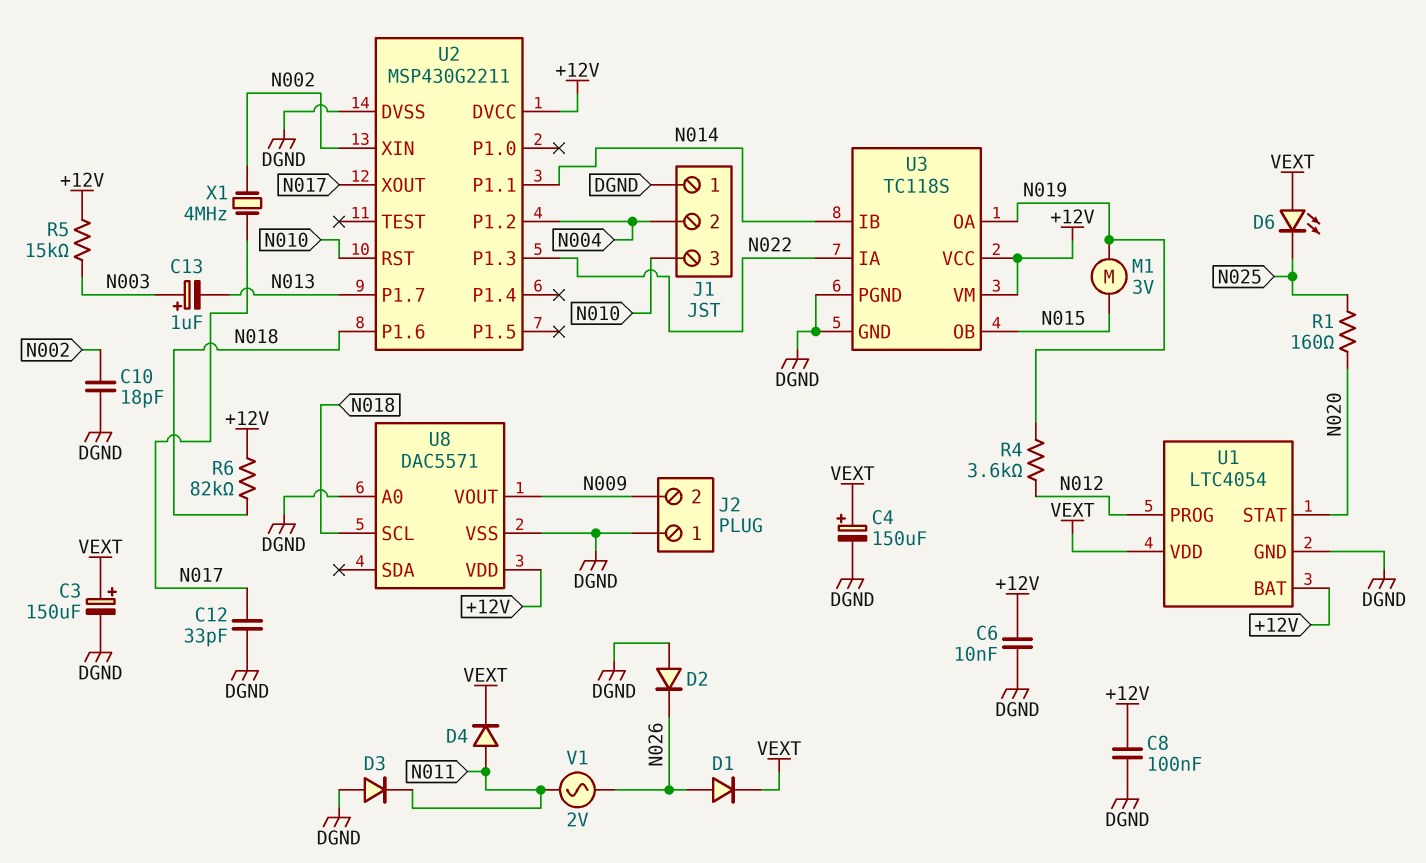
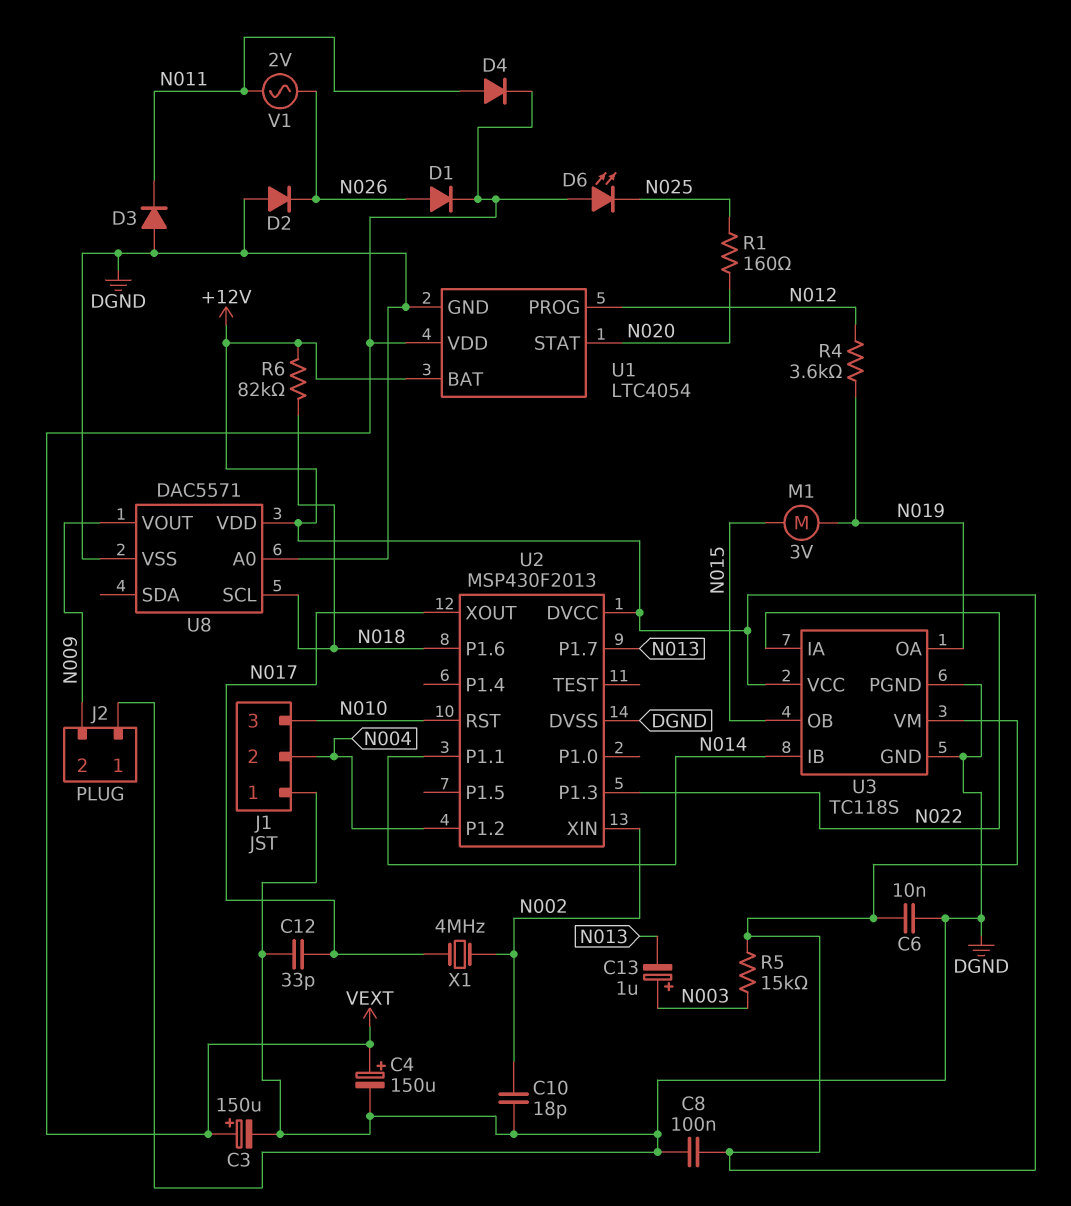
U2: MSP430G2211 -> MSP430F2013

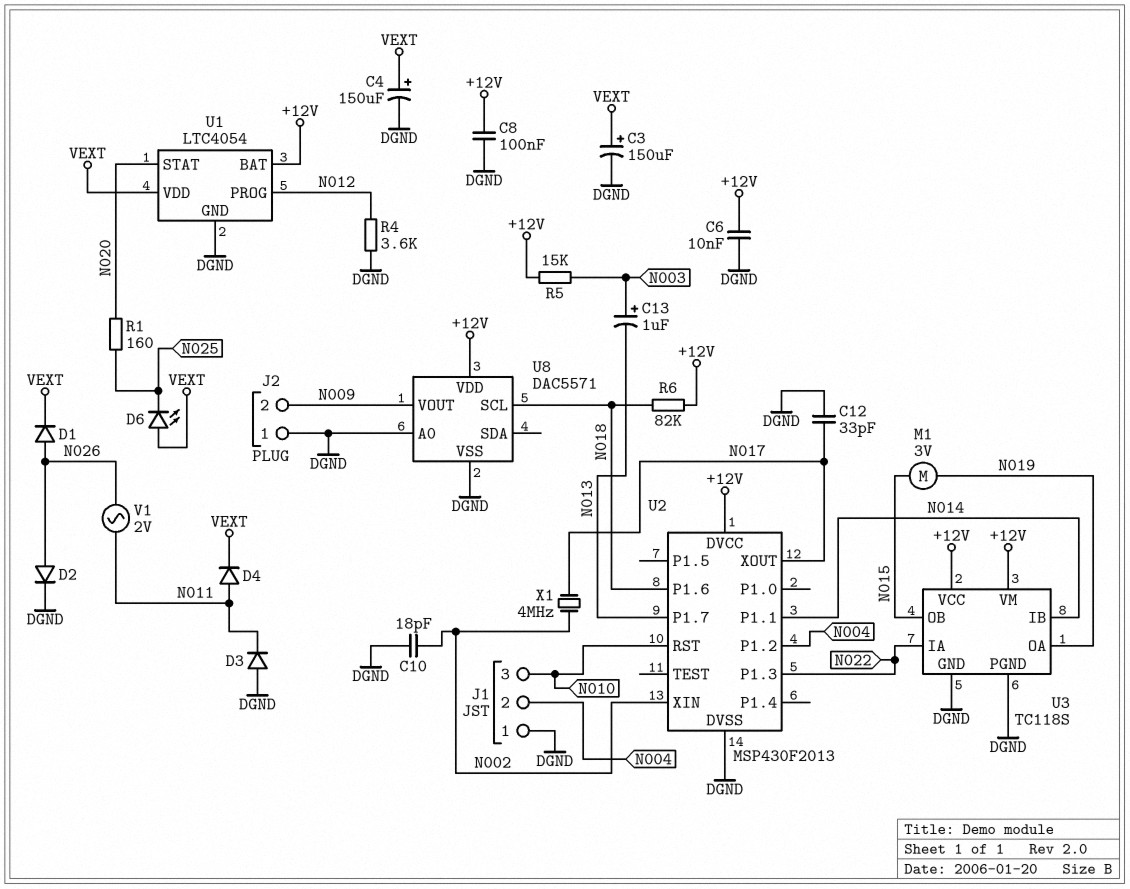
D2: diode (A DGND, K N026) -> diode (A N026, K DGND)
R4: 3.6k (N012, N019) -> 3.6k (DGND, N012)

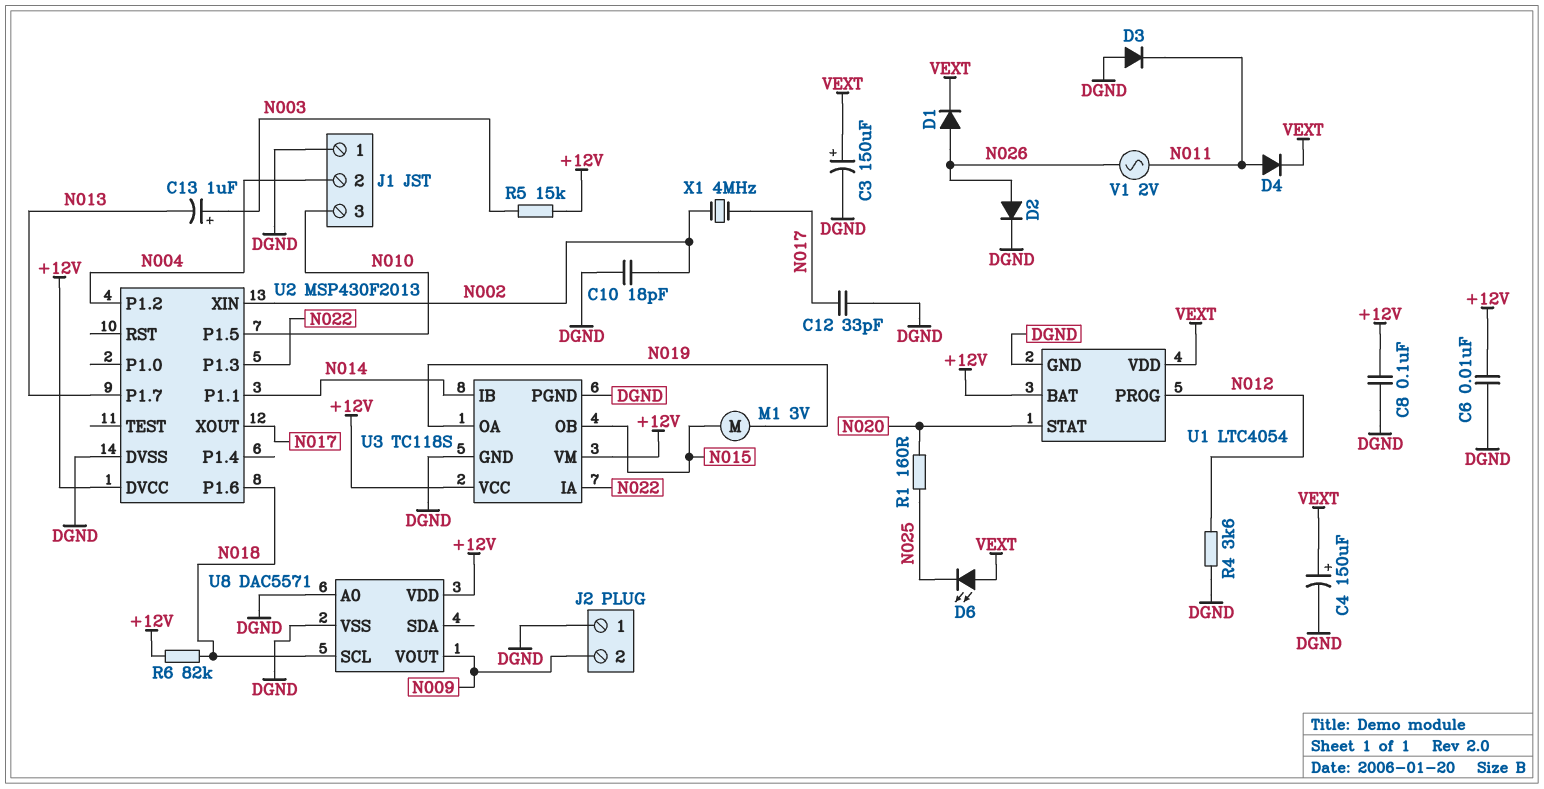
U2 pin P1.5: none -> N010
U2 pin RST: N010 -> none

